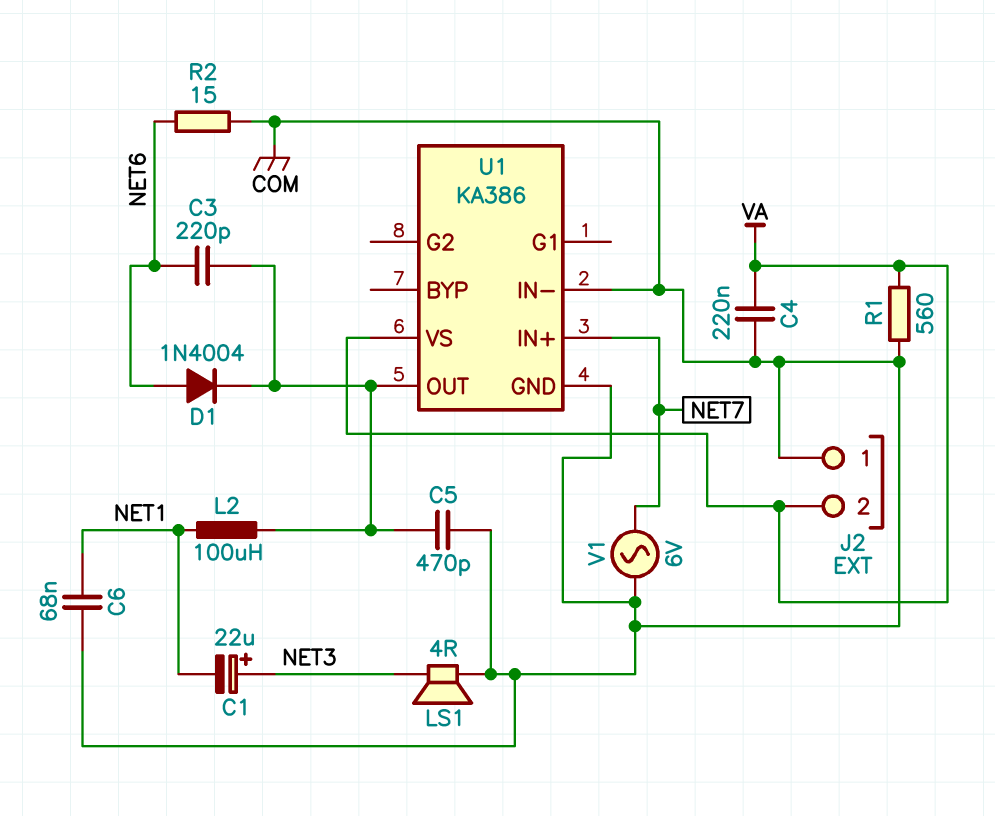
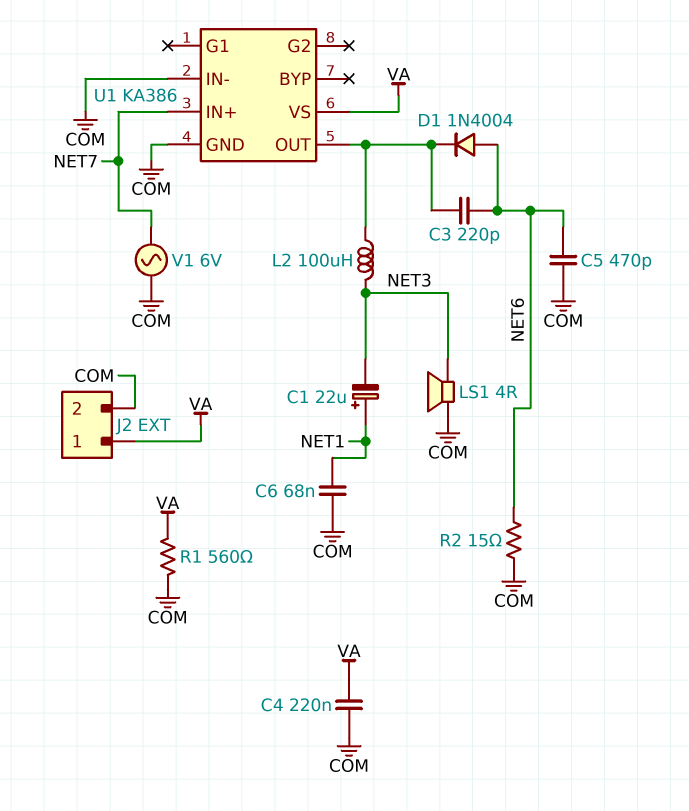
C1: 22uF (plus NET3, minus NET1) -> 22uF (plus NET1, minus NET3)
C5: 470pF (COM, U1/OUT) -> 470pF (COM, NET6)
J2 pin 1: COM -> VA
J2 pin 2: VA -> COM
L2: 100uH (NET1, U1/OUT) -> 100uH (NET3, U1/OUT)

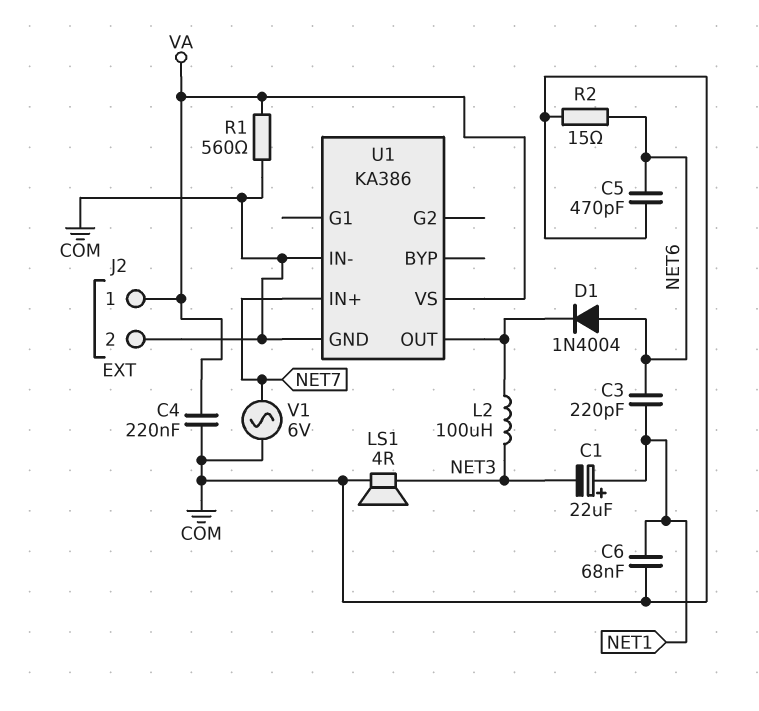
C3: 220pF (NET6, U1/OUT) -> 220pF (NET1, NET6)

